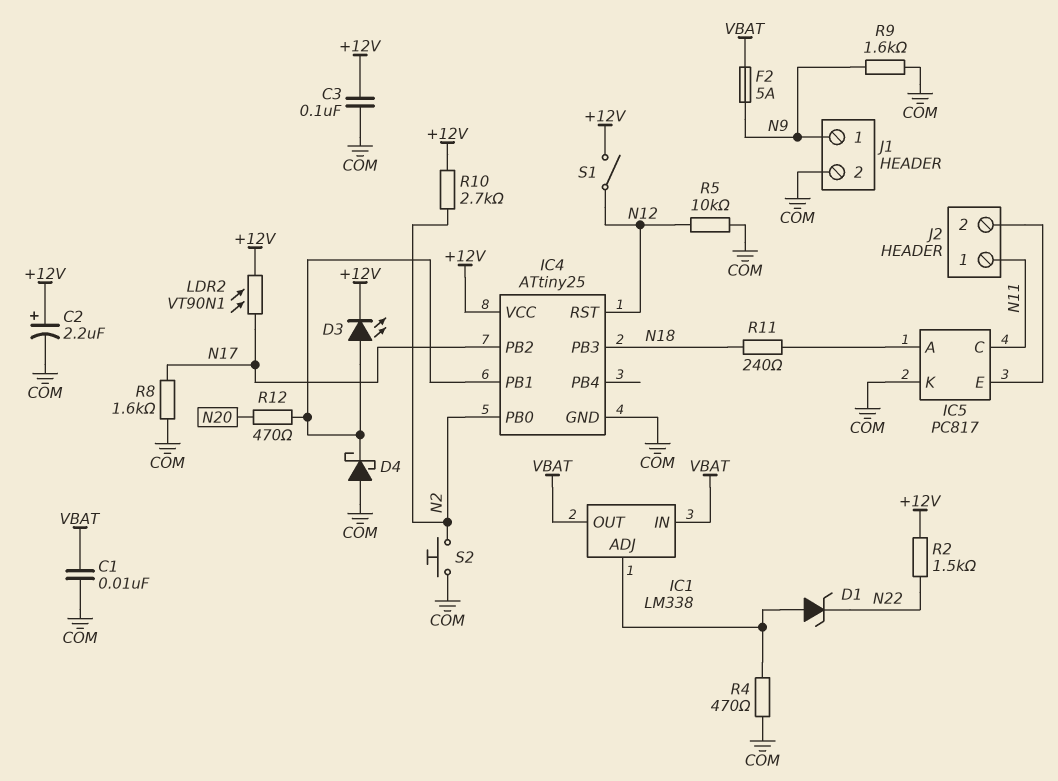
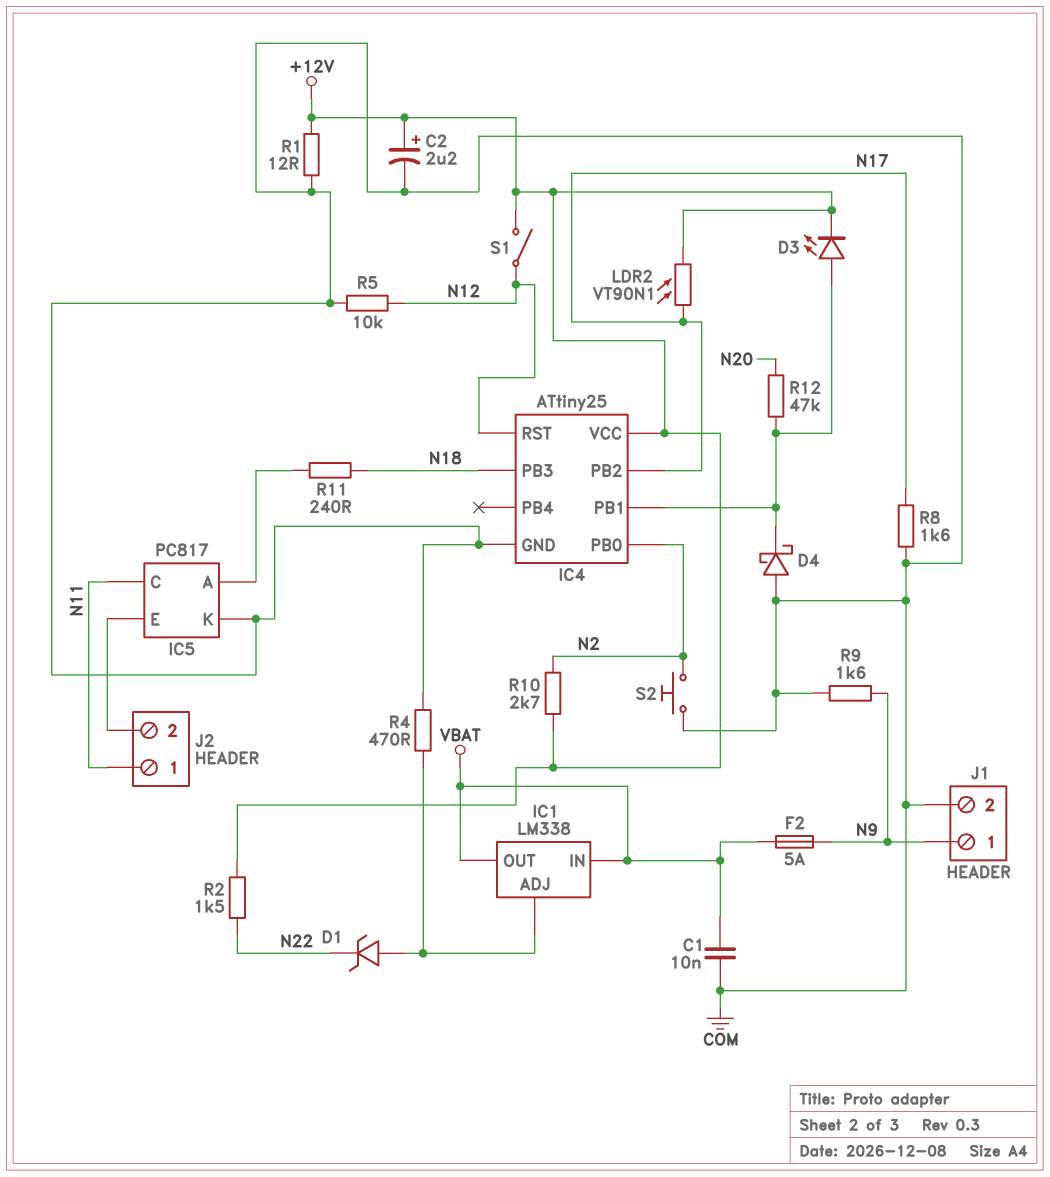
C3: 100nF (+12V, COM) -> none
R1: none -> 12 (+12V, COM)
R12: 470 (IC4/PB1, N20) -> 47k (IC4/PB1, N20)

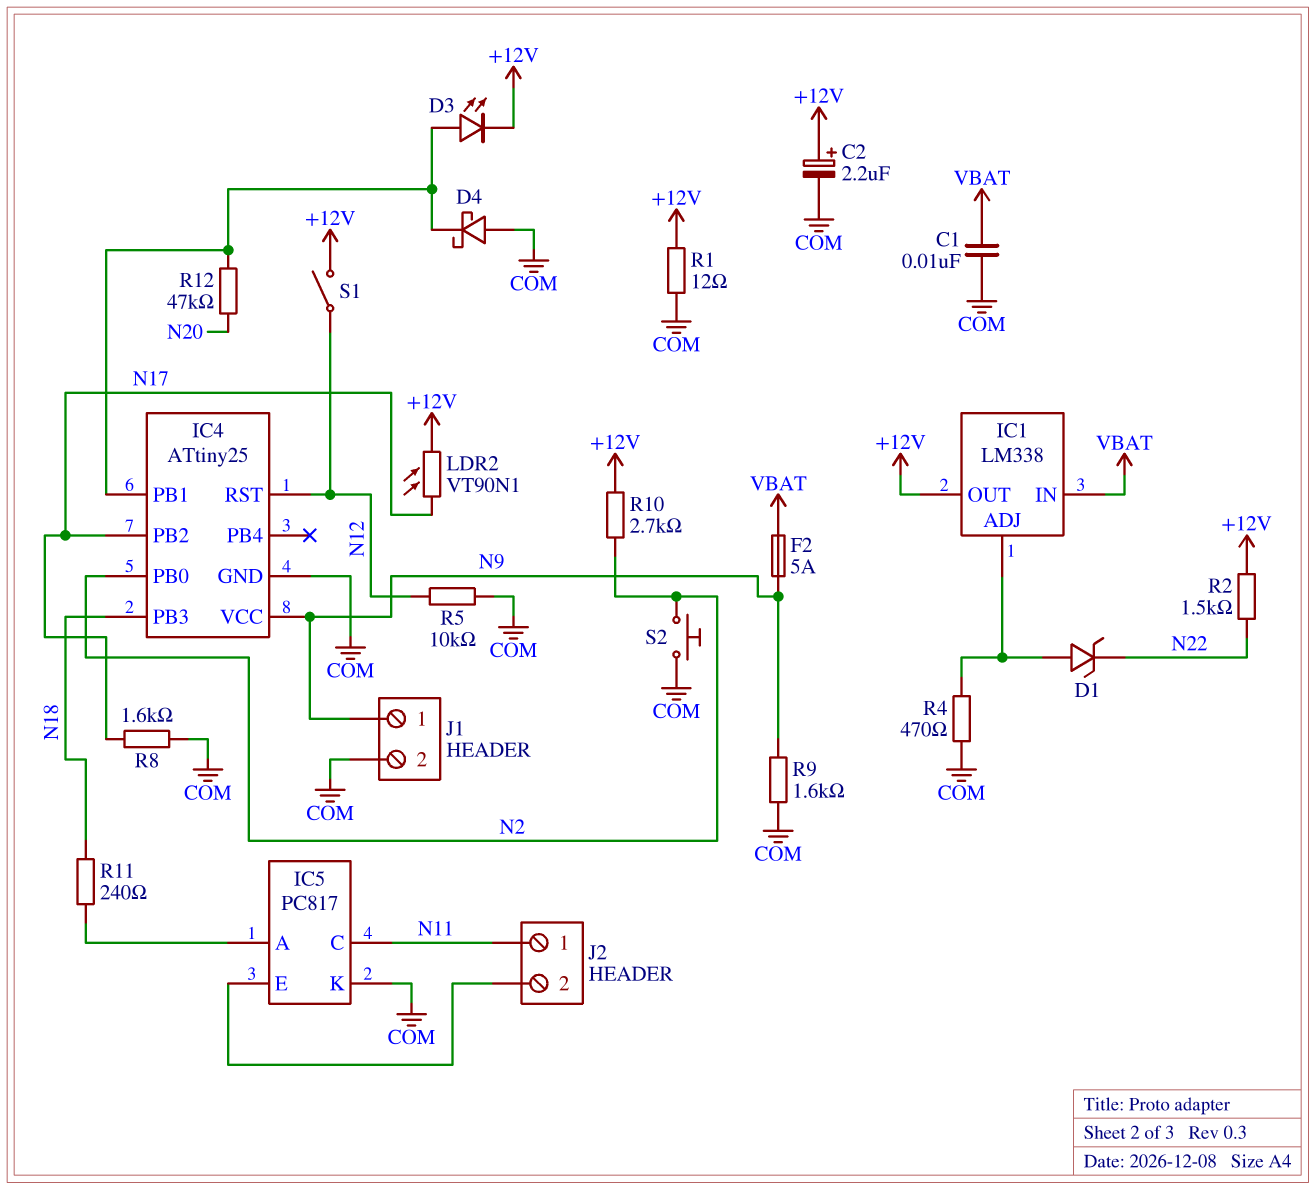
IC1 pin OUT: VBAT -> +12V
IC4 pin VCC: +12V -> N9

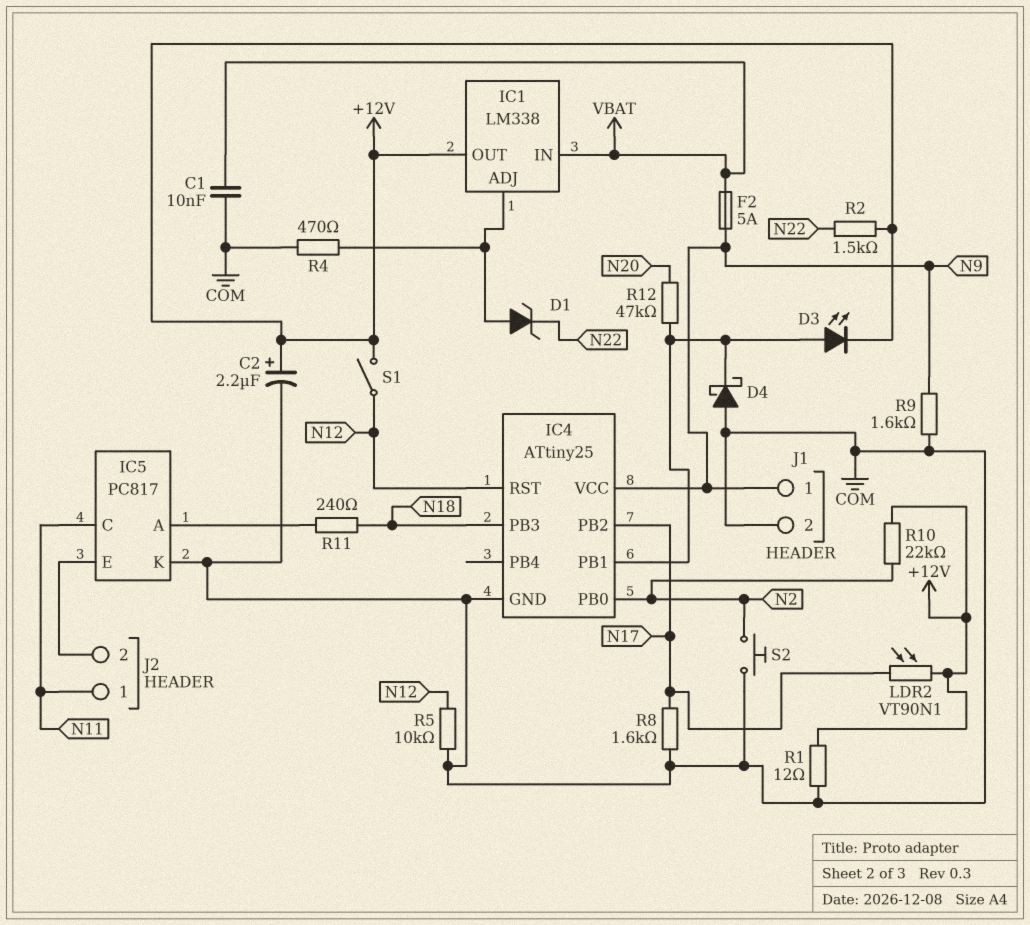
R10: 2.7k (+12V, N2) -> 22k (+12V, N2)

